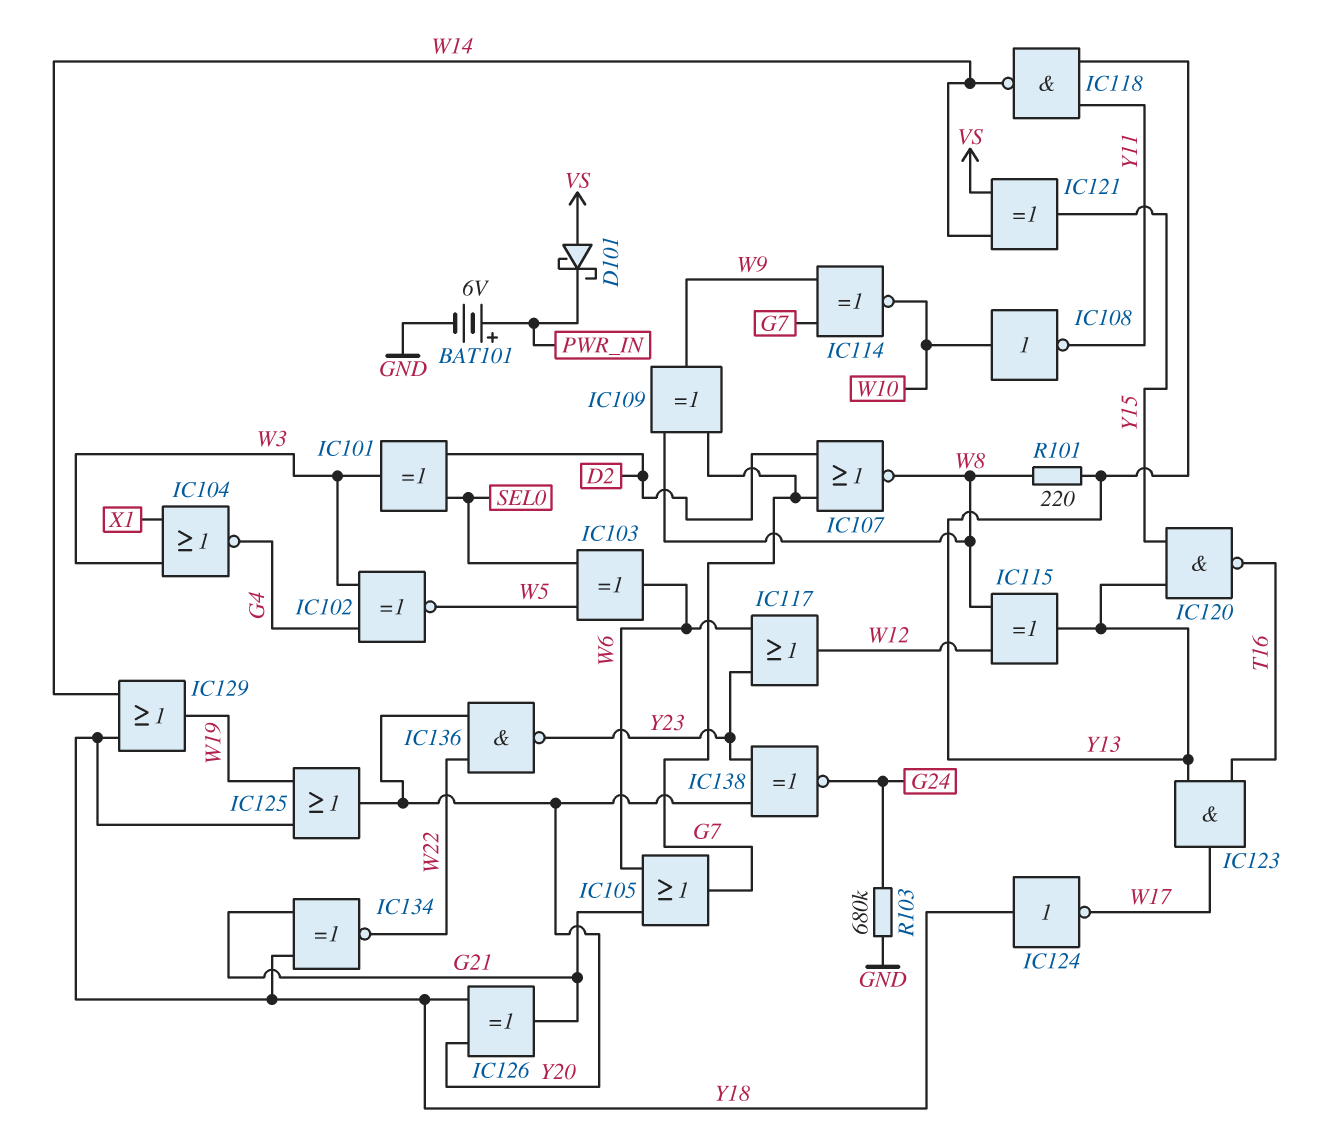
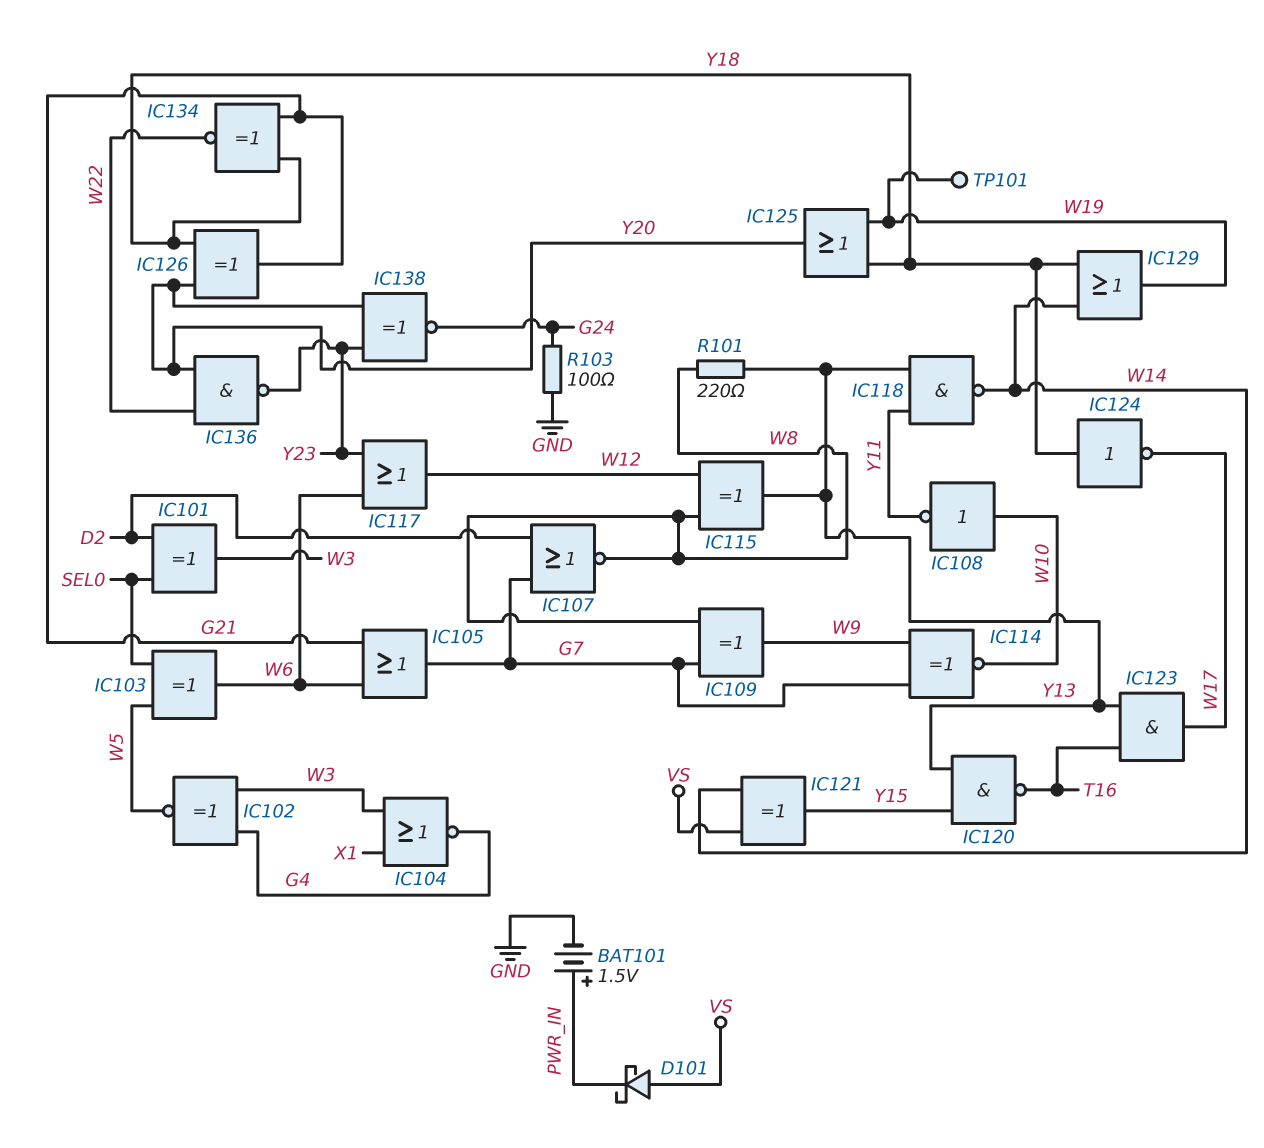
BAT101: 6V (plus PWR_IN, minus GND) -> 1.5V (plus PWR_IN, minus GND)
R103: 680k (G24, GND) -> 100 (G24, GND)
TP101: none -> test point (W19)

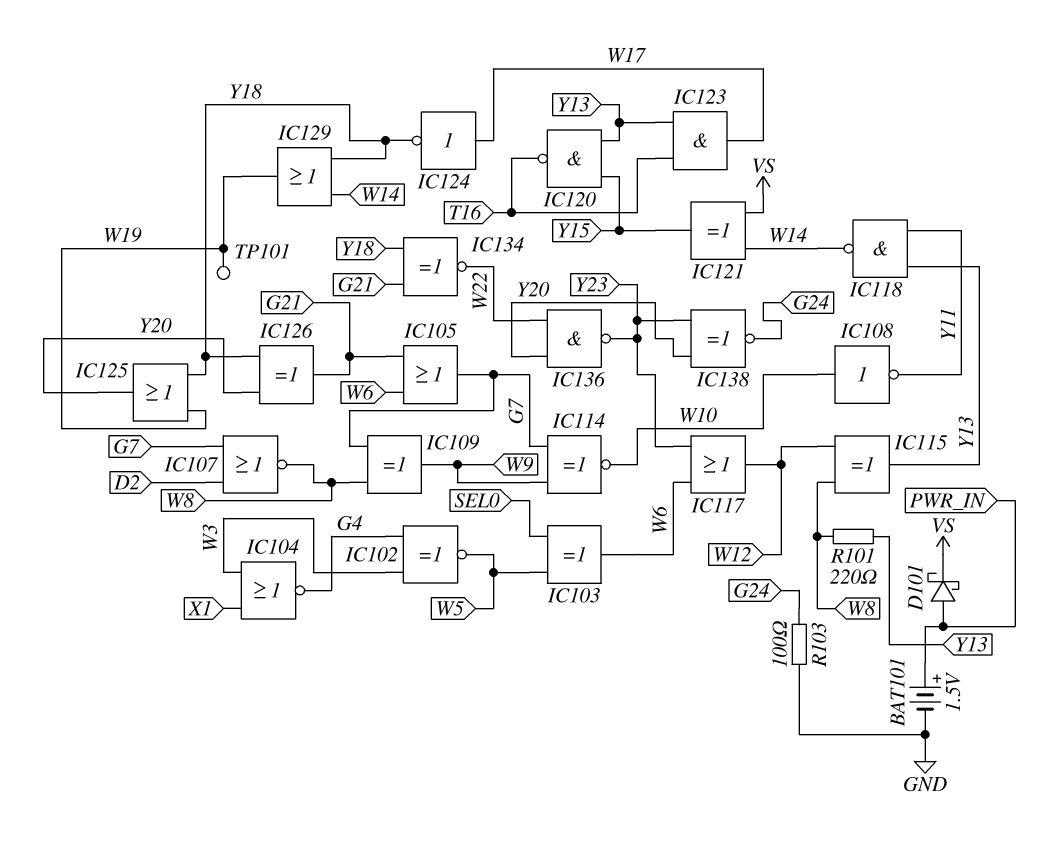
D101: schottky (A VS, K PWR_IN) -> schottky (A PWR_IN, K VS)
IC101: XOR (in D2, in SEL0, out W3) -> none
IC124: NOT (in Y18, out W17) -> NOT (in W17, out Y18)

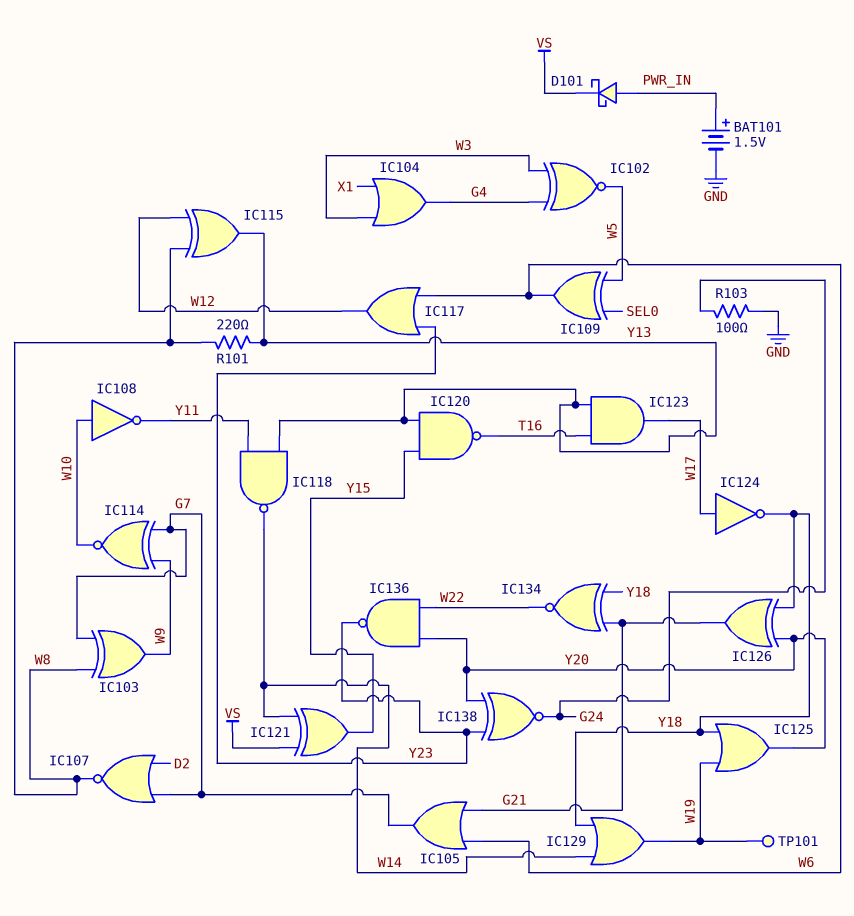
IC103: XOR (in SEL0, in W5, out W6) -> XOR (in G7, in W8, out W9)
IC104: NOR (in W3, in X1, out G4) -> OR (in W3, in X1, out G4)
IC109: XOR (in G7, in W8, out W9) -> XOR (in SEL0, in W5, out W6)

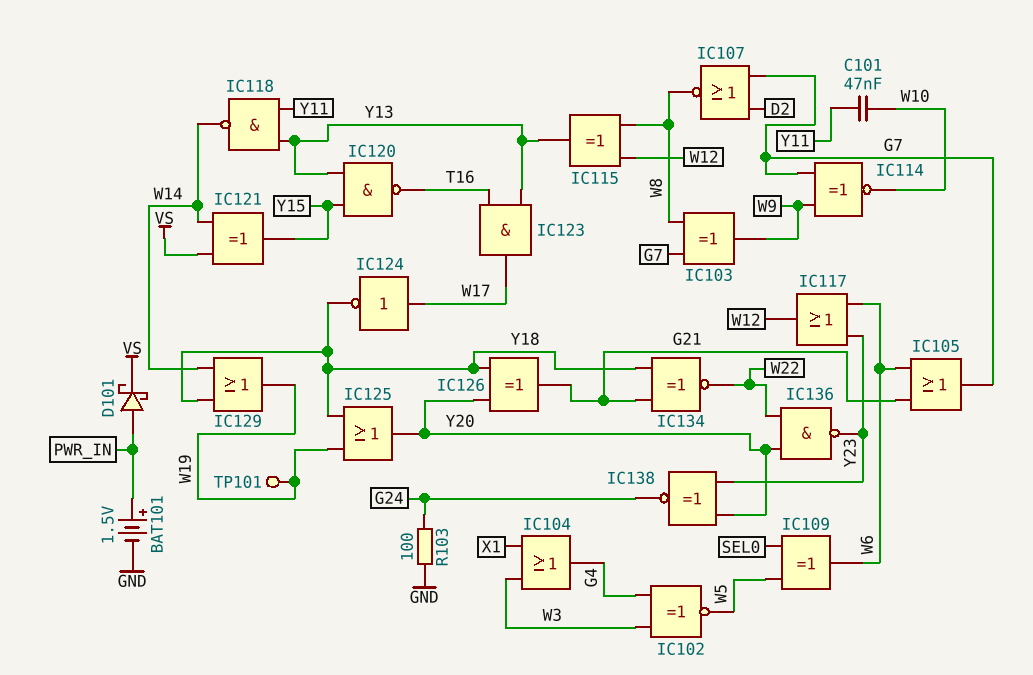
C101: none -> 47nF (W10, Y11)
IC108: NOT (in W10, out Y11) -> none
R101: 220 (W8, Y13) -> none

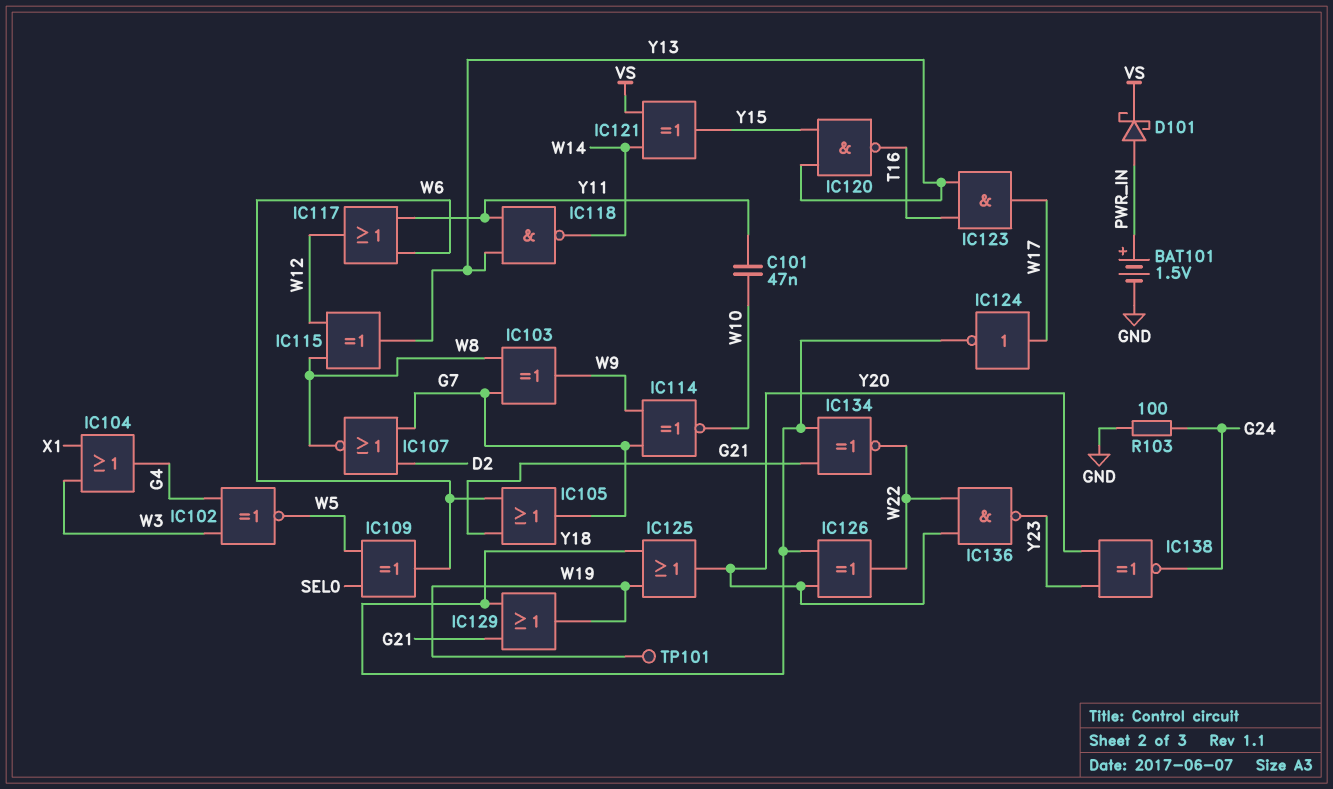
IC117: OR (in W6, in Y23, out W12) -> OR (in W6, in Y11, out W12)
IC126: XOR (in Y18, in Y20, out G21) -> XOR (in Y18, in Y20, out W22)
IC129: OR (in W14, in Y18, out W19) -> OR (in G21, in Y18, out W19)

